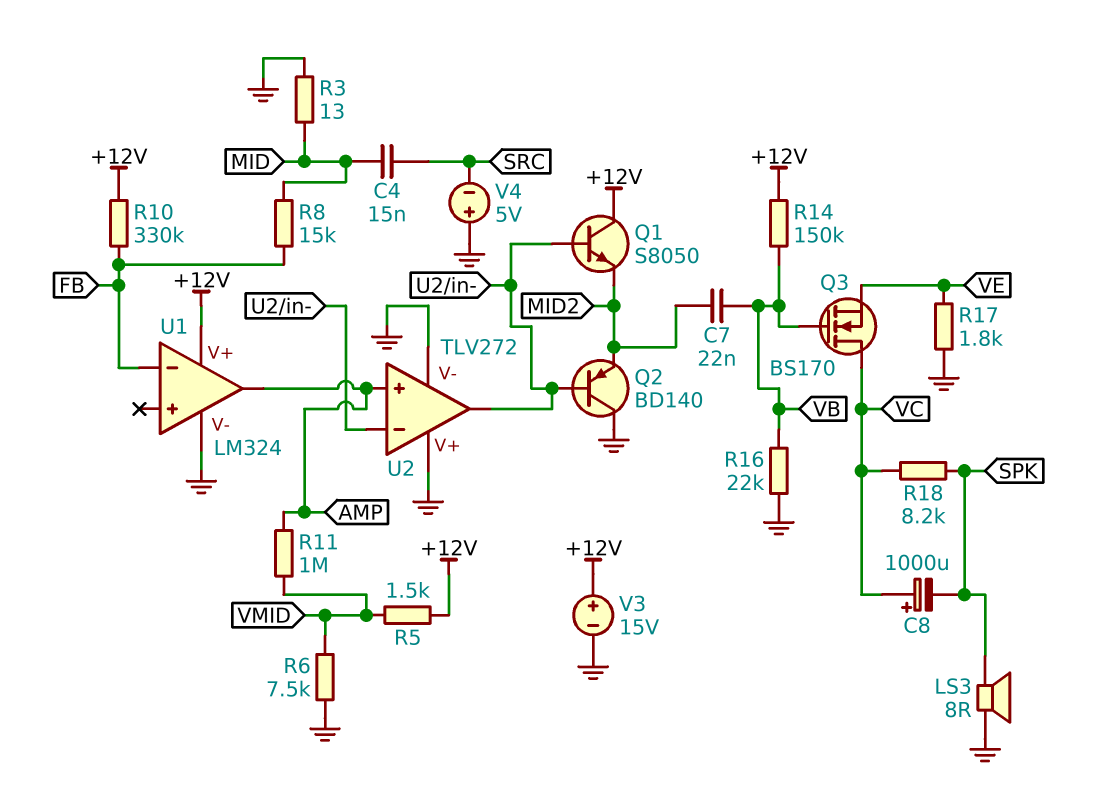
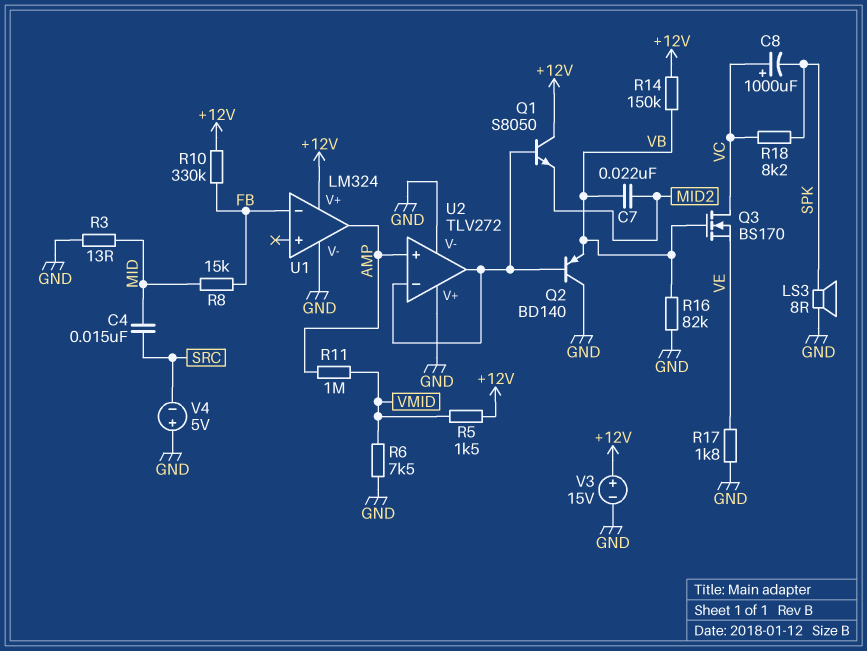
Q2: PNP BD140 (B U2/in-, C GND, E MID2) -> PNP BD140 (B U2/in-, C GND, E VB)
R16: 22k (GND, VB) -> 82k (GND, VB)

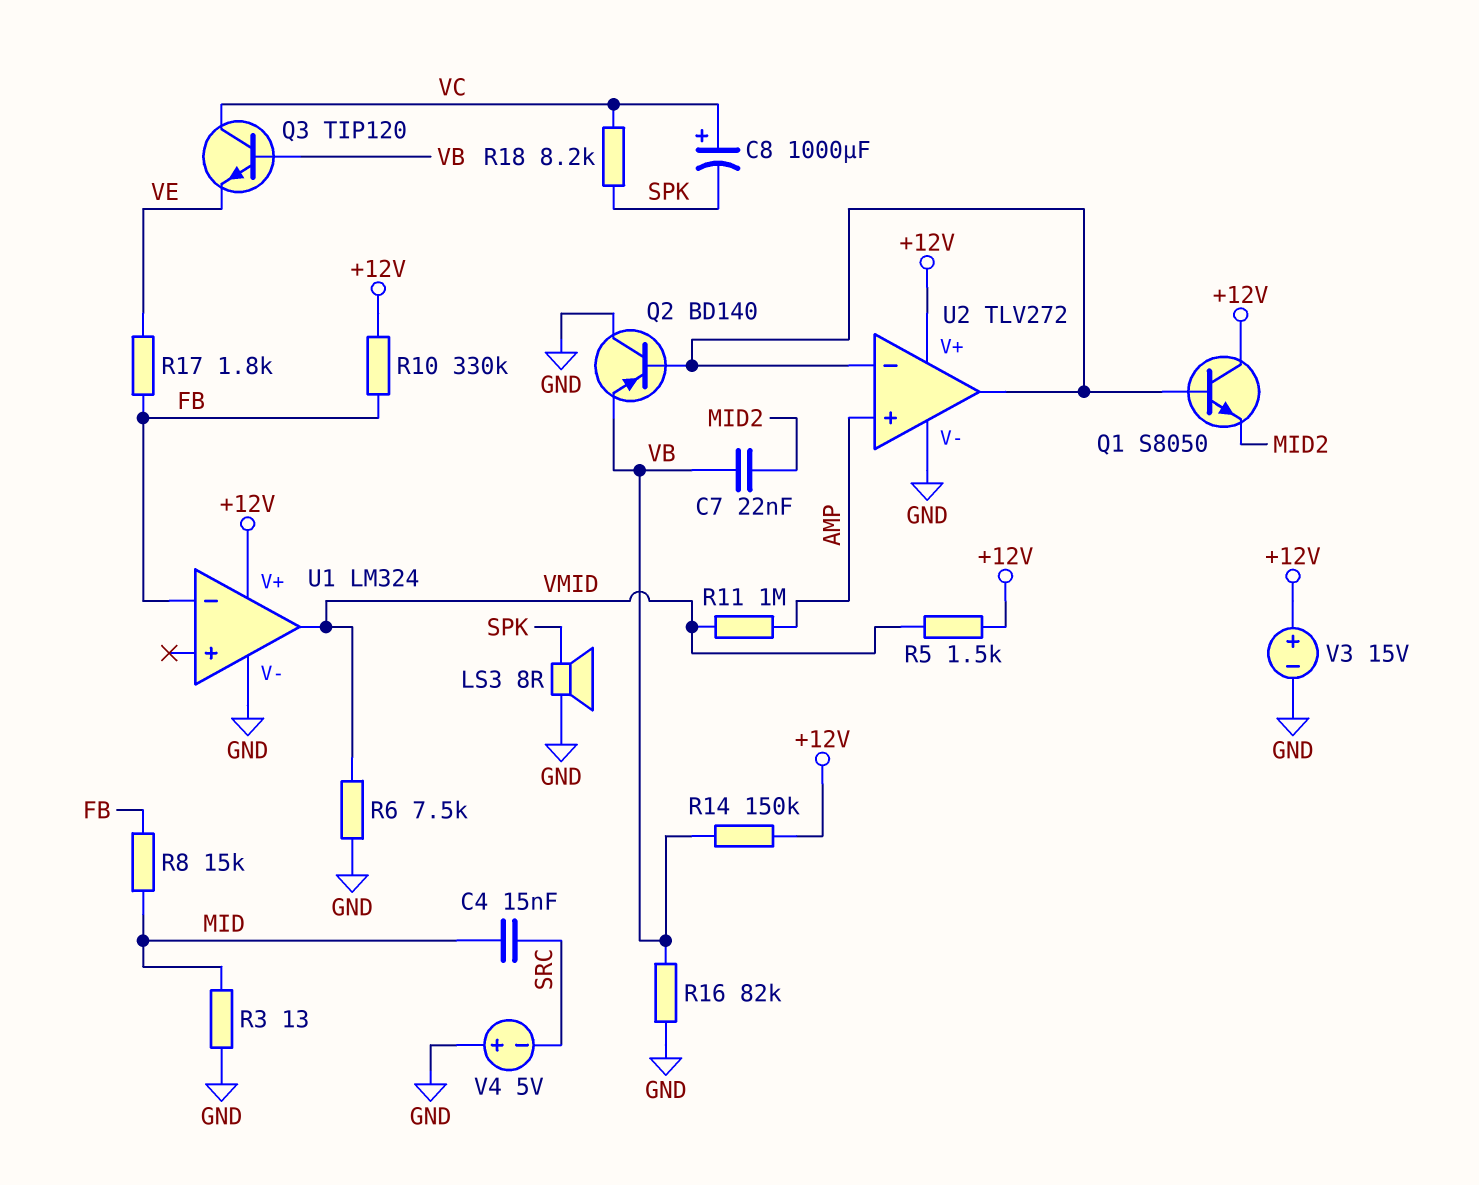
Q3: NMOS BS170 (G VB, D VC, S VE) -> NPN TIP120 (B VB, C VC, E VE)
R17: 1.8k (GND, VE) -> 1.8k (FB, VE)
U1 pin out: AMP -> VMID
U2 pin V+: GND -> +12V

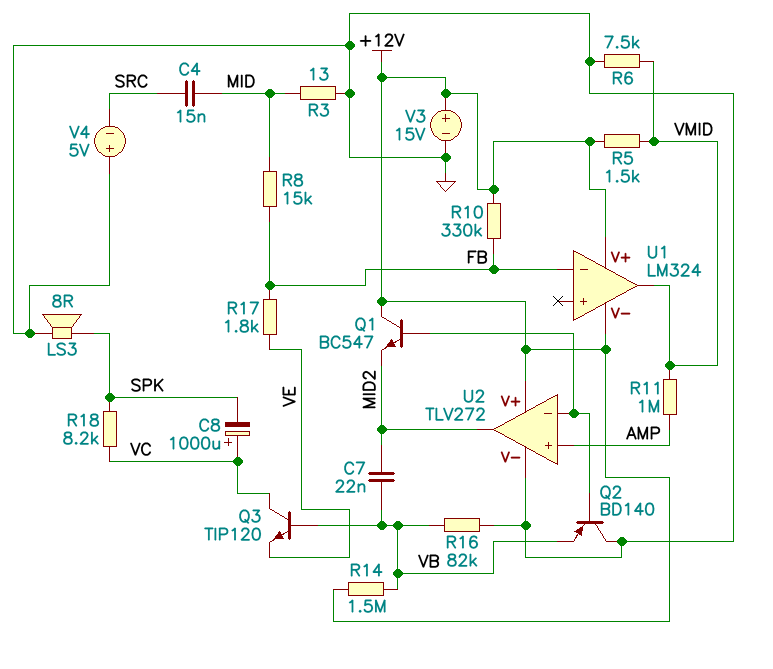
Q1: NPN S8050 (B U2/in-, C +12V, E MID2) -> NPN BC547 (B U2/in-, C +12V, E MID2)
R14: 150k (+12V, VB) -> 1.5M (+12V, VB)
U1 pin V-: GND -> +12V
U2 pin out: U2/in- -> MID2

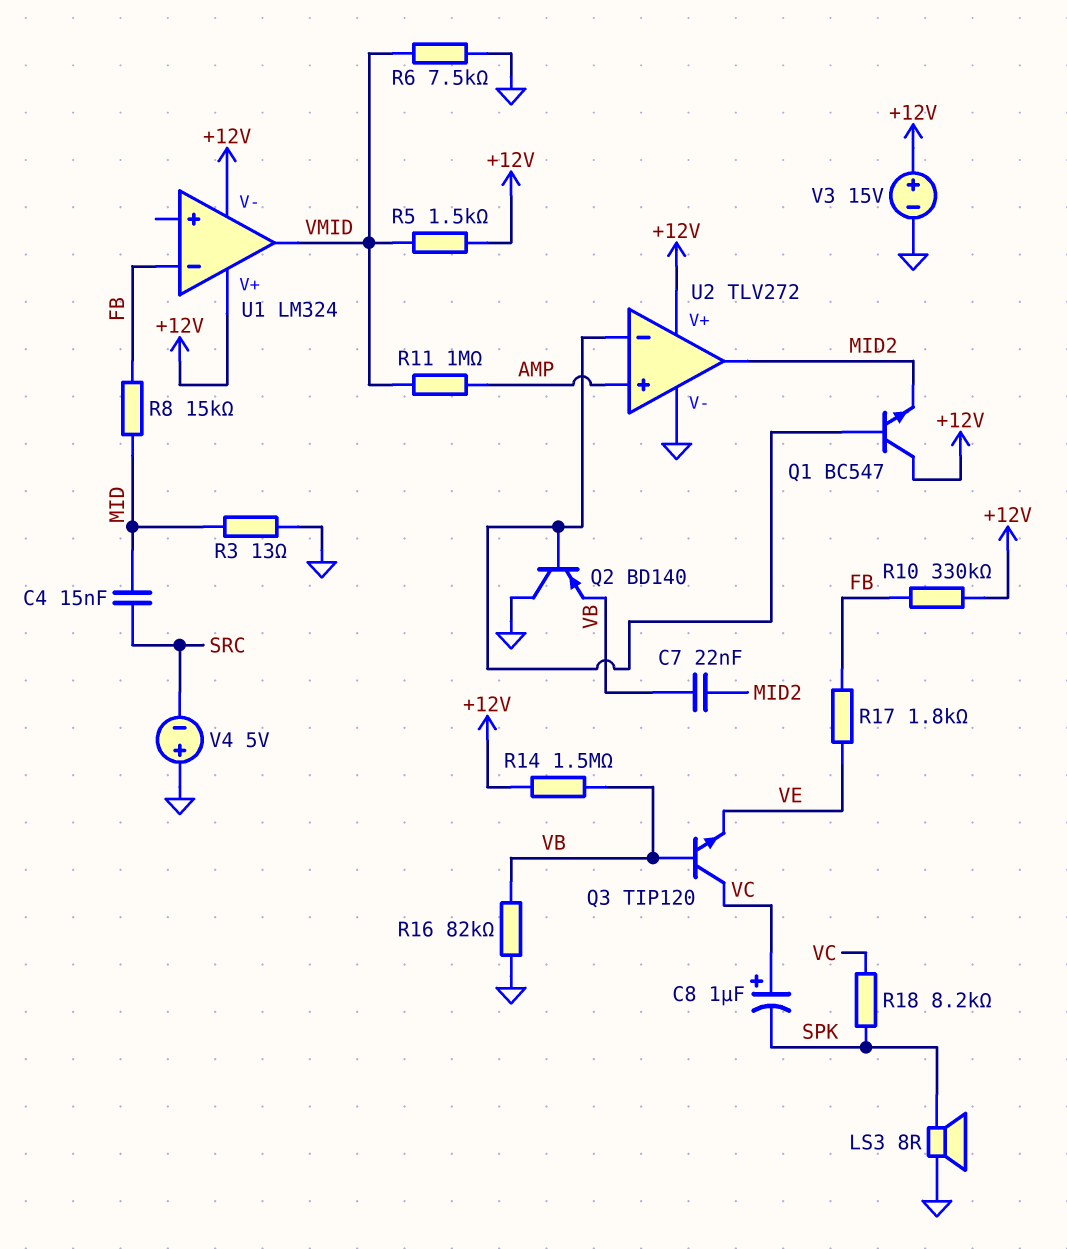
C8: 1000uF (plus VC, minus SPK) -> 1uF (plus VC, minus SPK)

